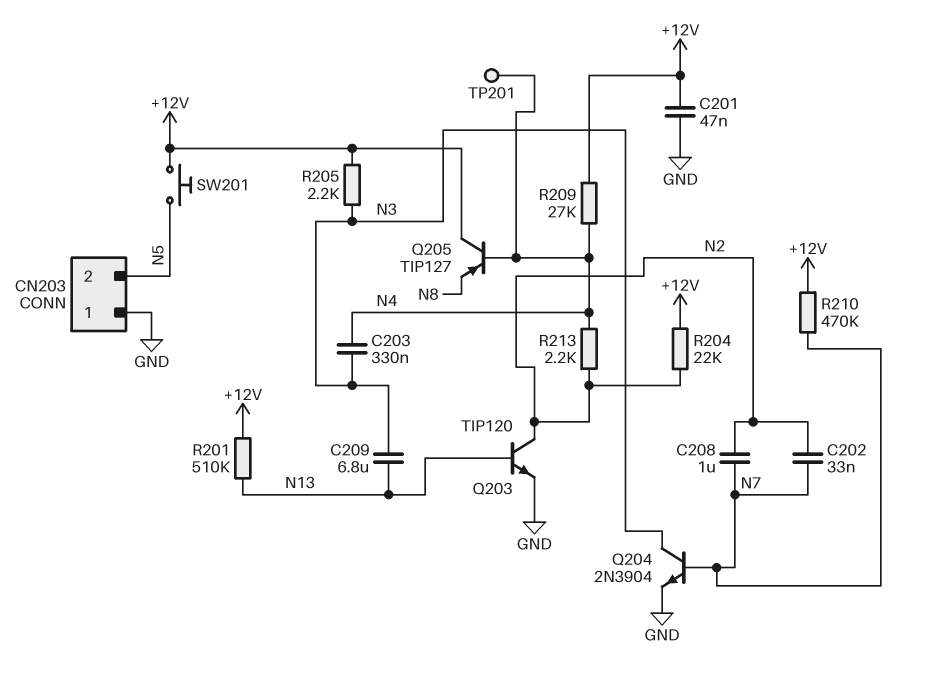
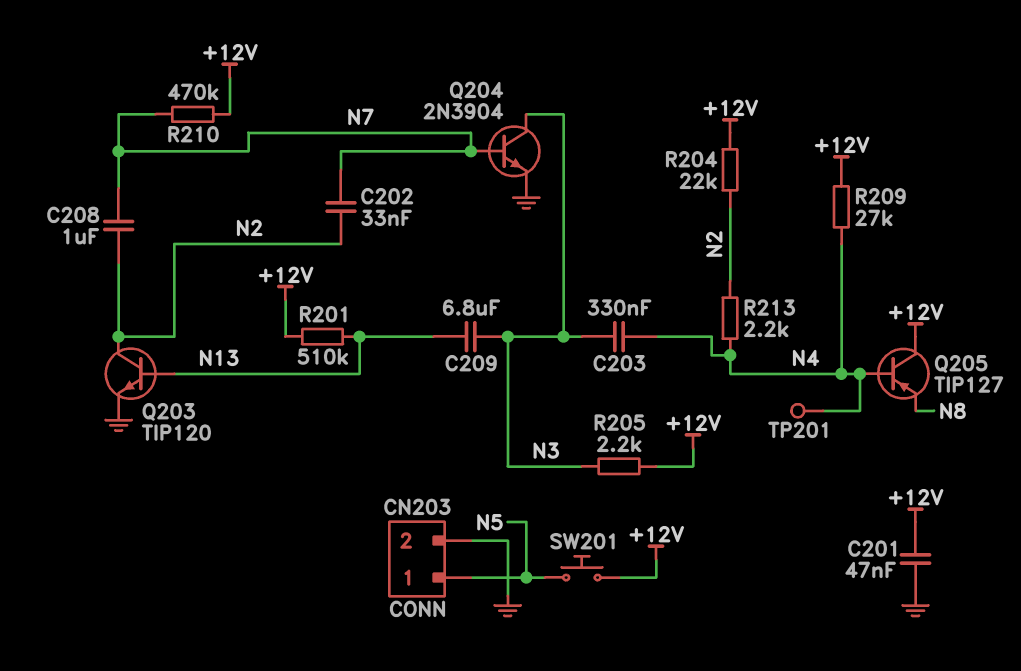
CN203 pin 1: GND -> N5
CN203 pin 2: N5 -> GND

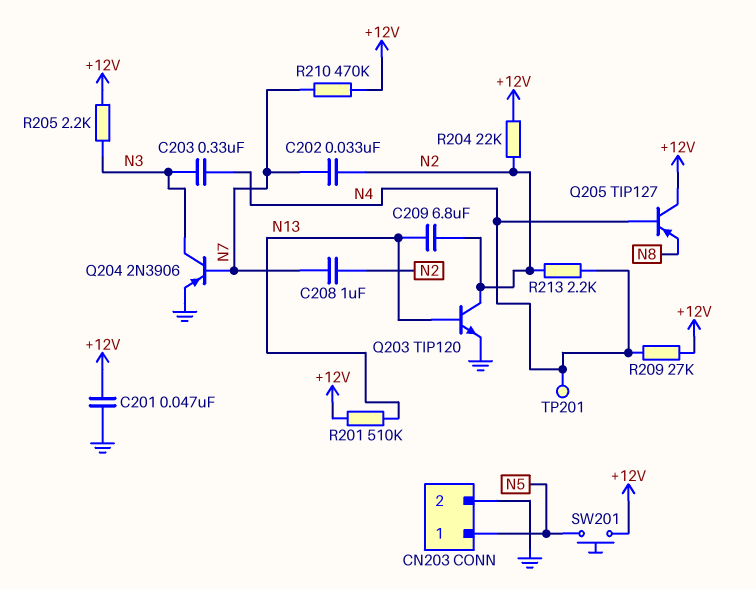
C209: 6.8uF (N3, N13) -> 6.8uF (N2, N13)
Q204: NPN 2N3904 (B N7, C N3, E GND) -> PNP 2N3906 (B N7, C N3, E GND)

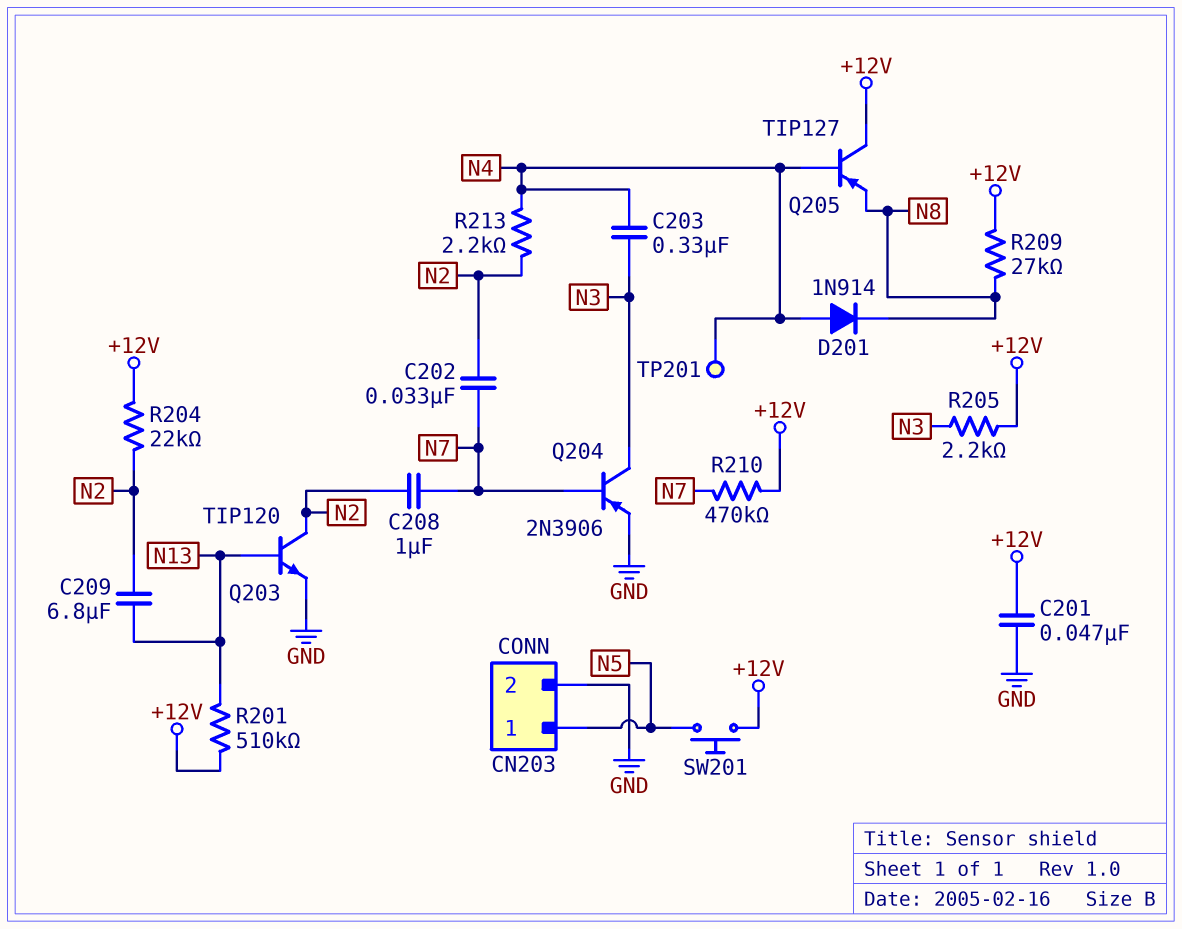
D201: none -> diode 1N914 (A N4, K N8)
R209: 27k (+12V, N4) -> 27k (+12V, N8)

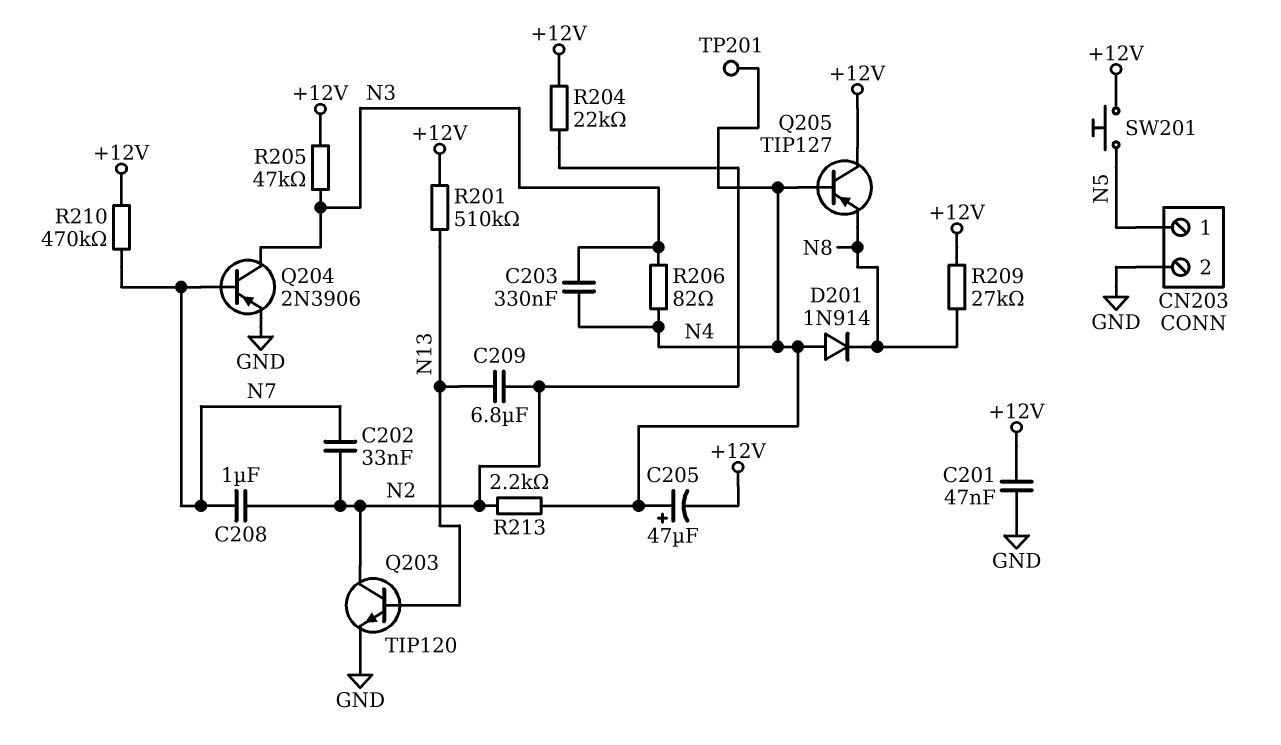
C205: none -> 47uF (plus N4, minus +12V)
R205: 2.2k (+12V, N3) -> 47k (+12V, N3)
R206: none -> 82 (N3, N4)

